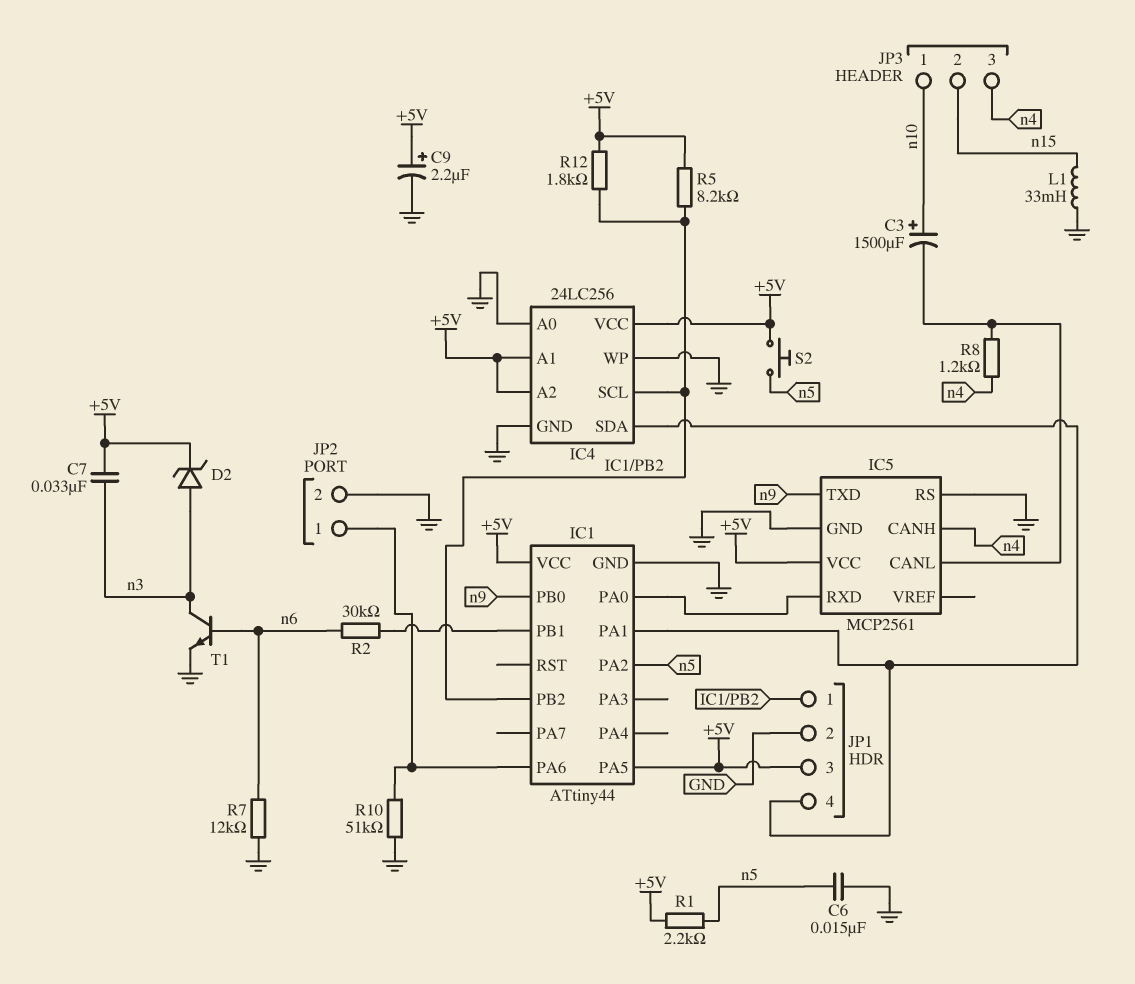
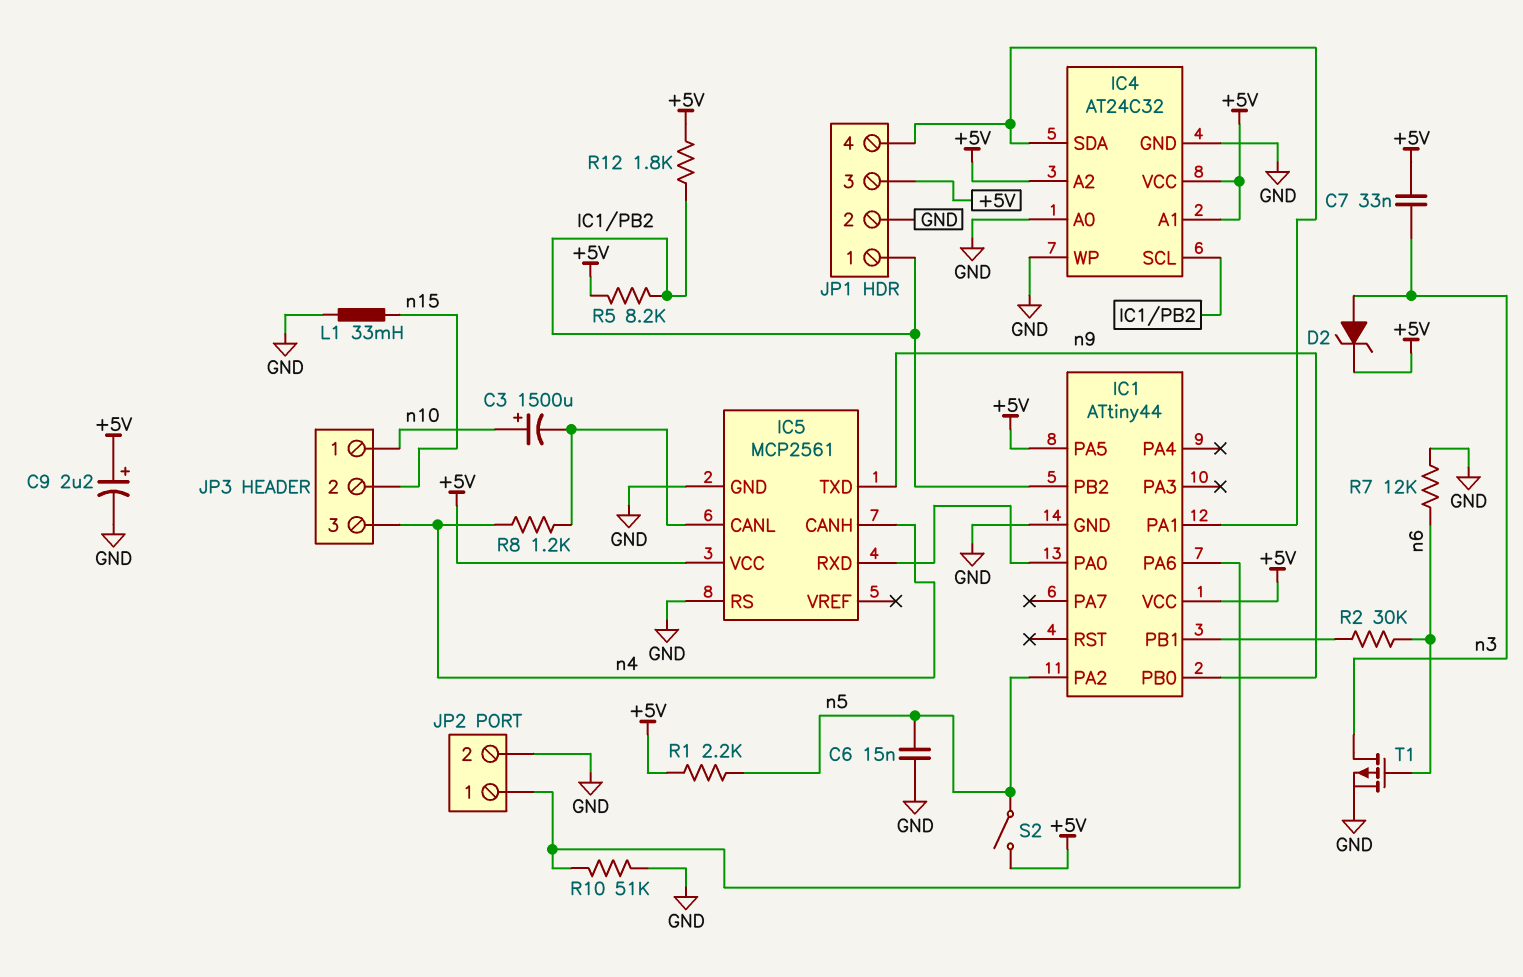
IC4: 24LC256 -> AT24C32
S2: button (+5V, n5) -> switch (+5V, n5)
T1: NPN (B n6, C n3, E GND) -> PMOS (G n6, D n3, S GND)

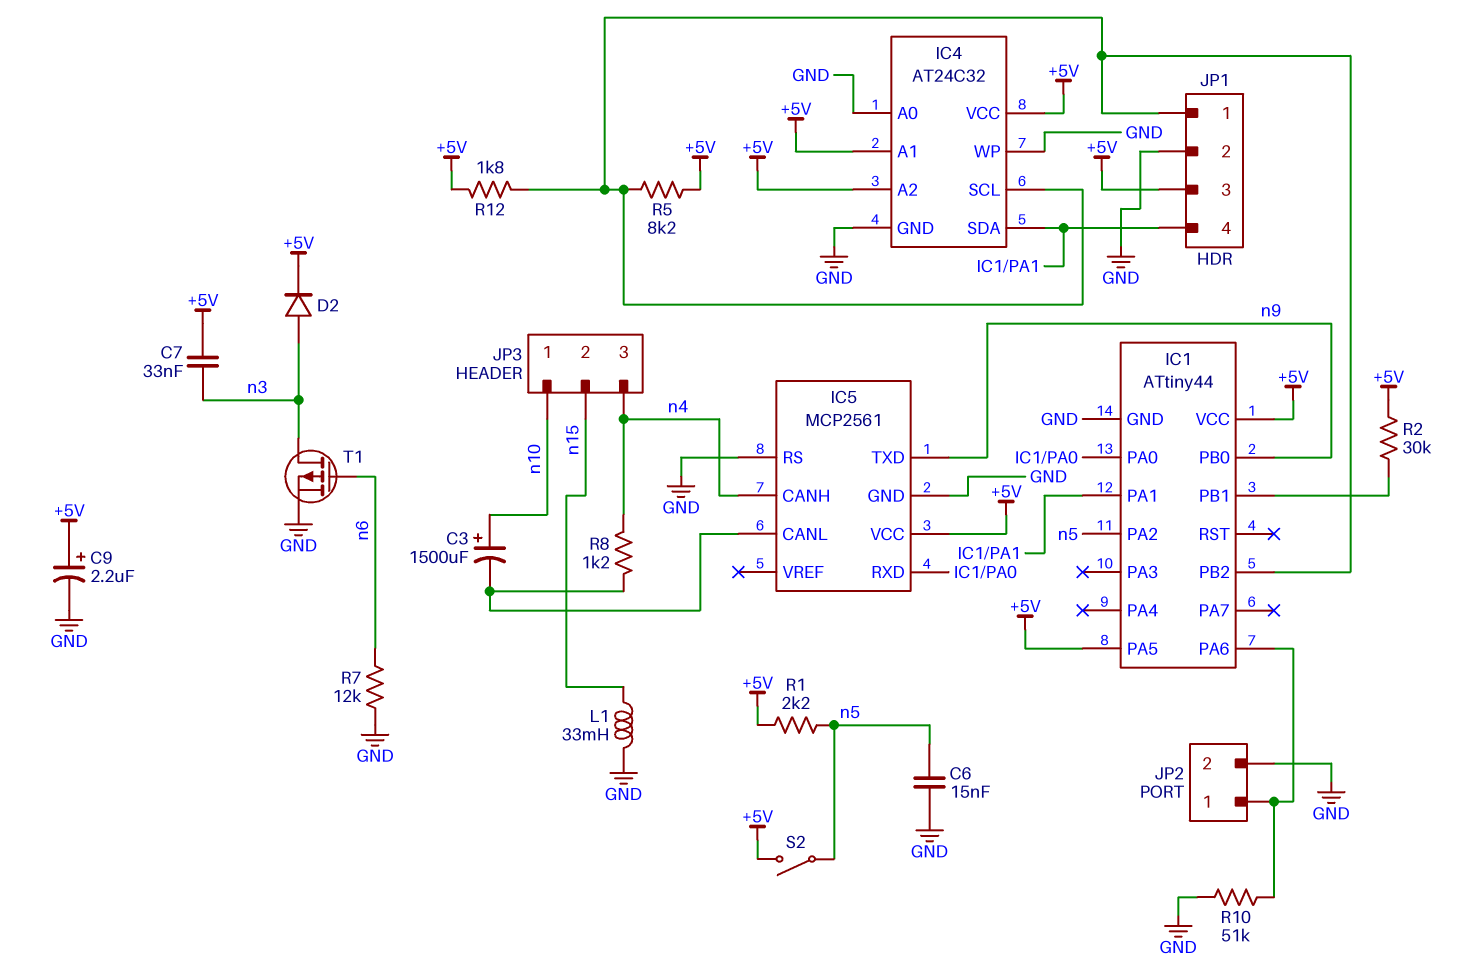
D2: zener (A n3, K +5V) -> diode (A n3, K +5V)
R2: 30k (IC1/PB1, n6) -> 30k (+5V, IC1/PB1)

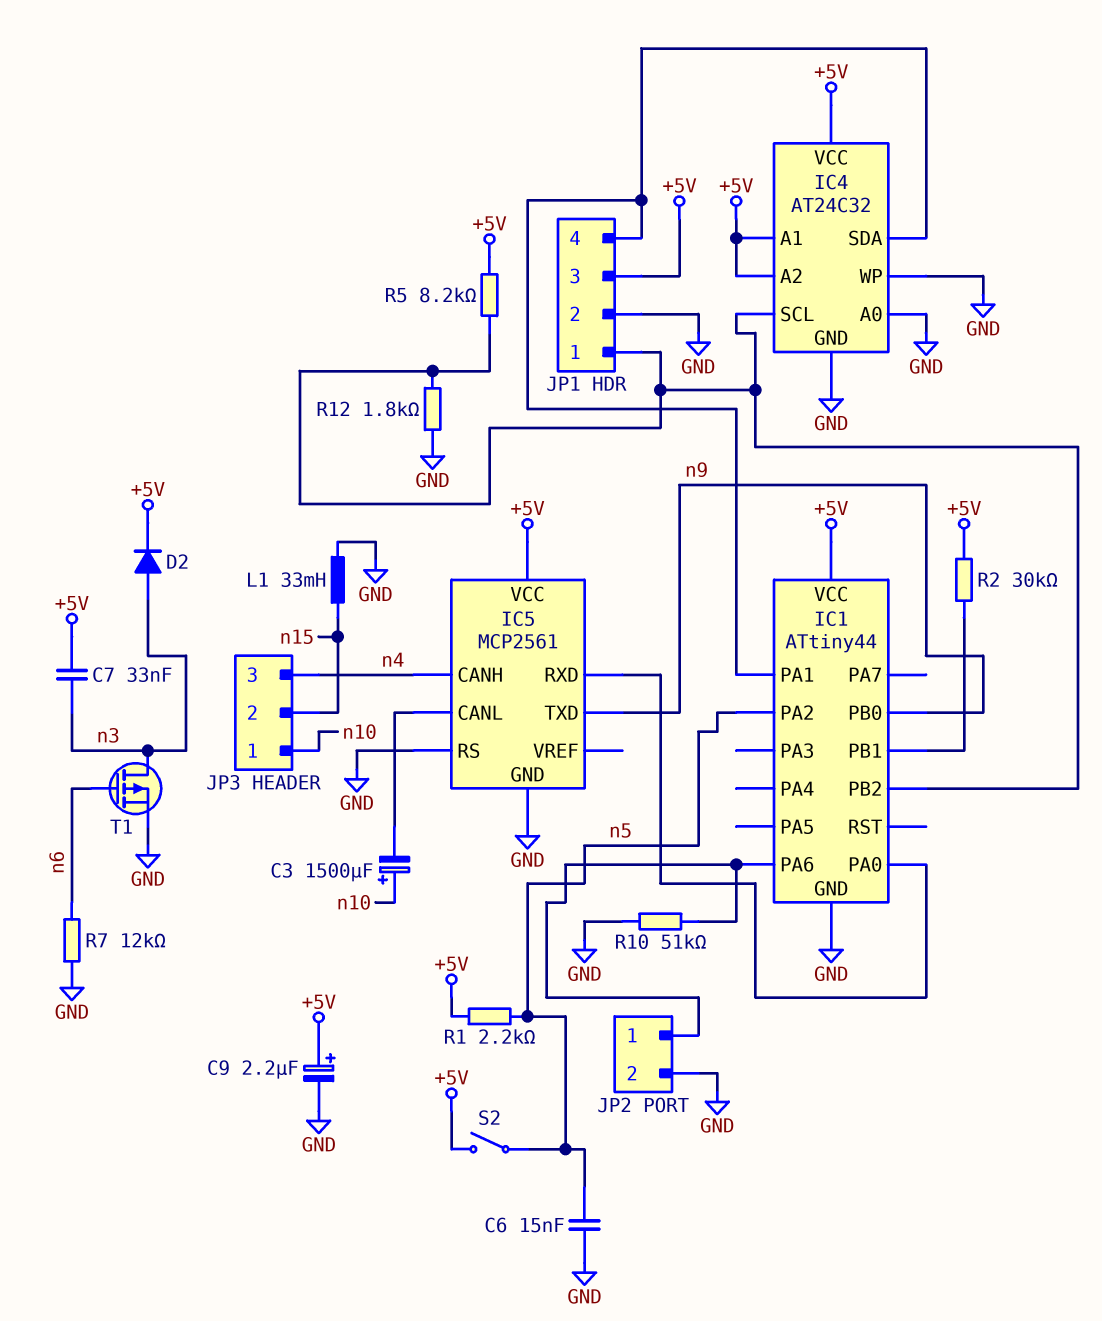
IC1 pin PA5: +5V -> none
R8: 1.2k (IC5/CANL, n4) -> none
R12: 1.8k (+5V, IC1/PB2) -> 1.8k (GND, IC1/PB2)

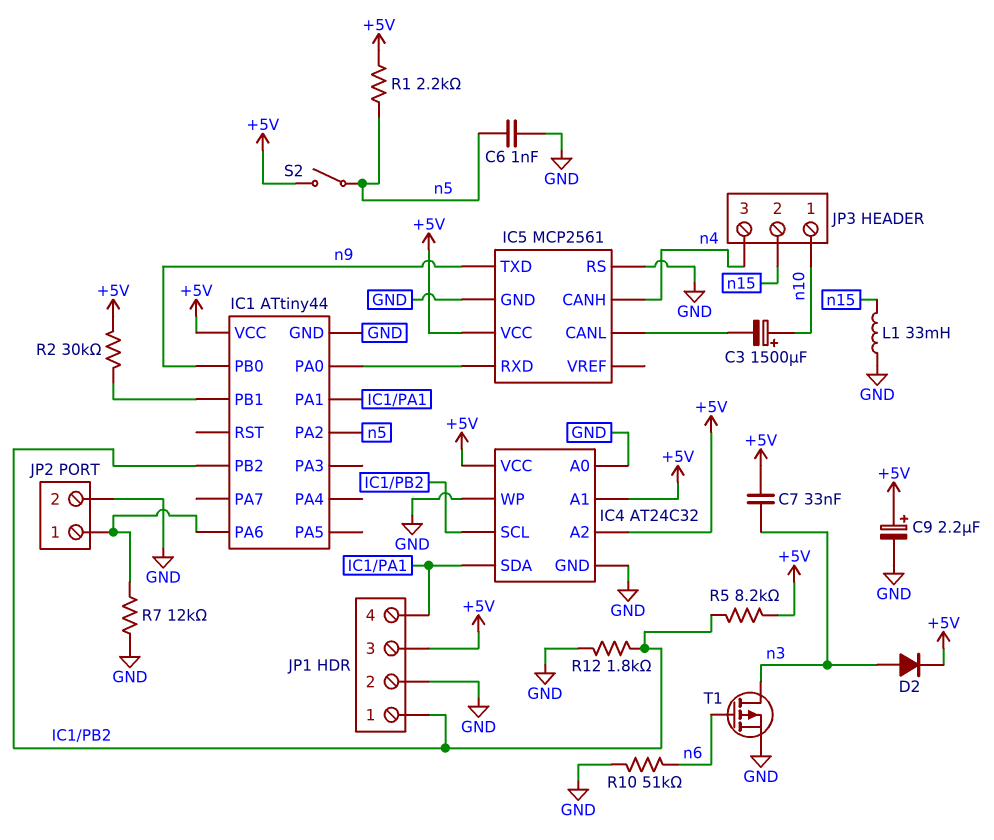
C6: 15nF (GND, n5) -> 1nF (GND, n5)
R7: 12k (GND, n6) -> 12k (GND, IC1/PA6)
R10: 51k (GND, IC1/PA6) -> 51k (GND, n6)

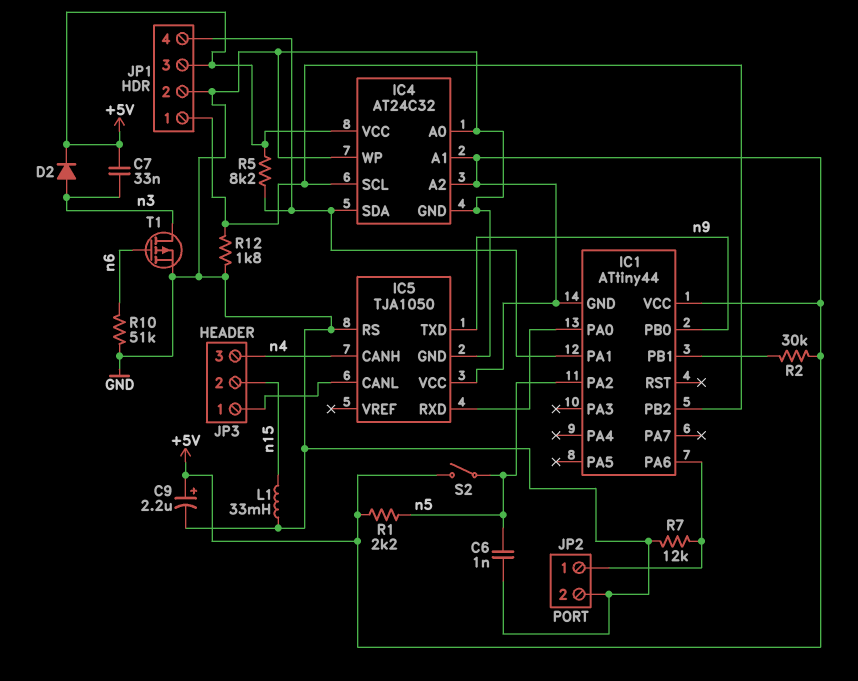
C3: 1500uF (plus n10, minus IC5/CANL) -> none
IC1 pin GND: GND -> +5V
IC5: MCP2561 -> TJA1050
JP3 pin 1: n10 -> IC5/CANL
R5: 8.2k (+5V, IC1/PB2) -> 8.2k (+5V, IC1/PA1)

